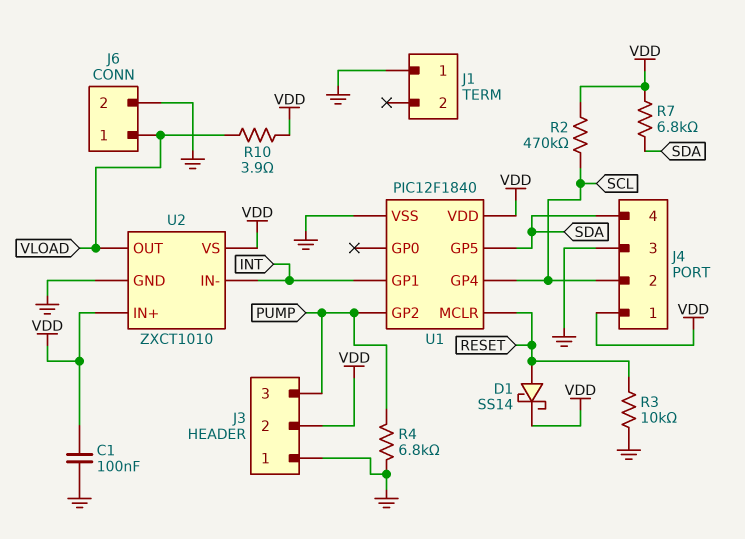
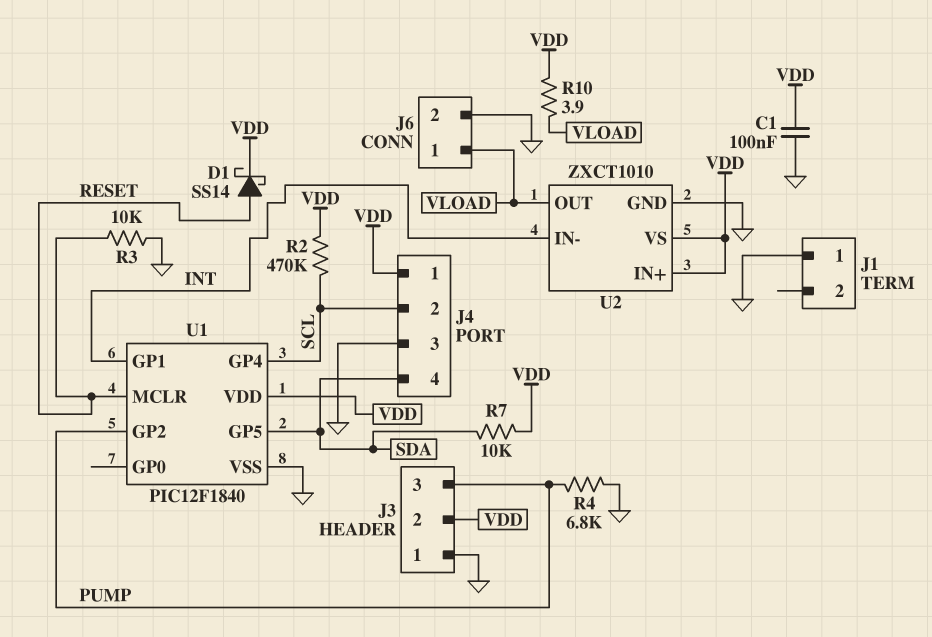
R7: 6.8k (SDA, VDD) -> 10k (SDA, VDD)

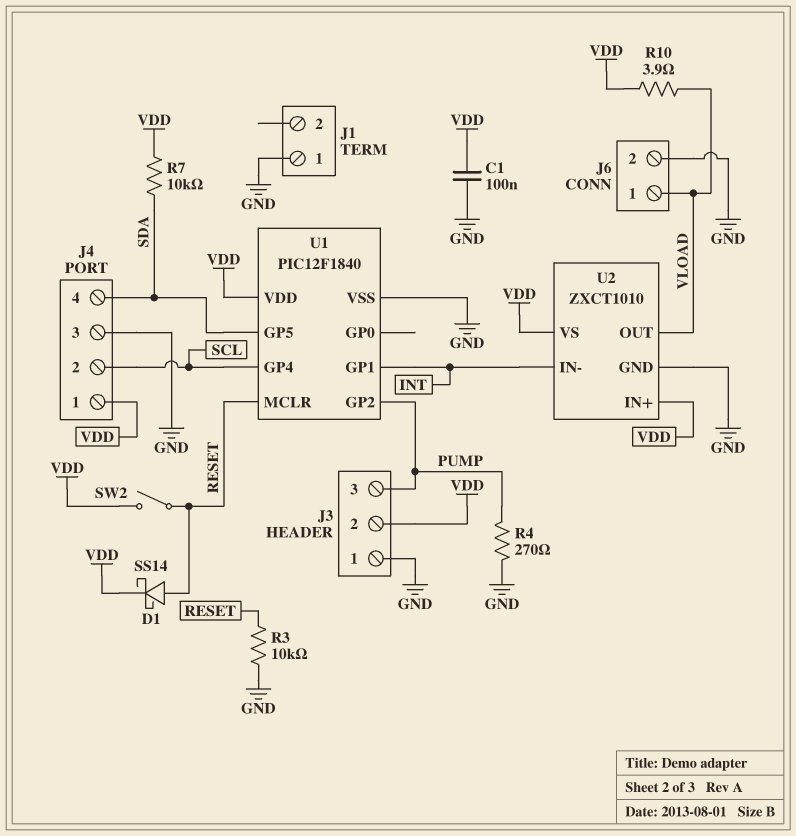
R2: 470k (SCL, VDD) -> none
R4: 6.8k (GND, PUMP) -> 270 (GND, PUMP)
SW2: none -> switch (RESET, VDD)

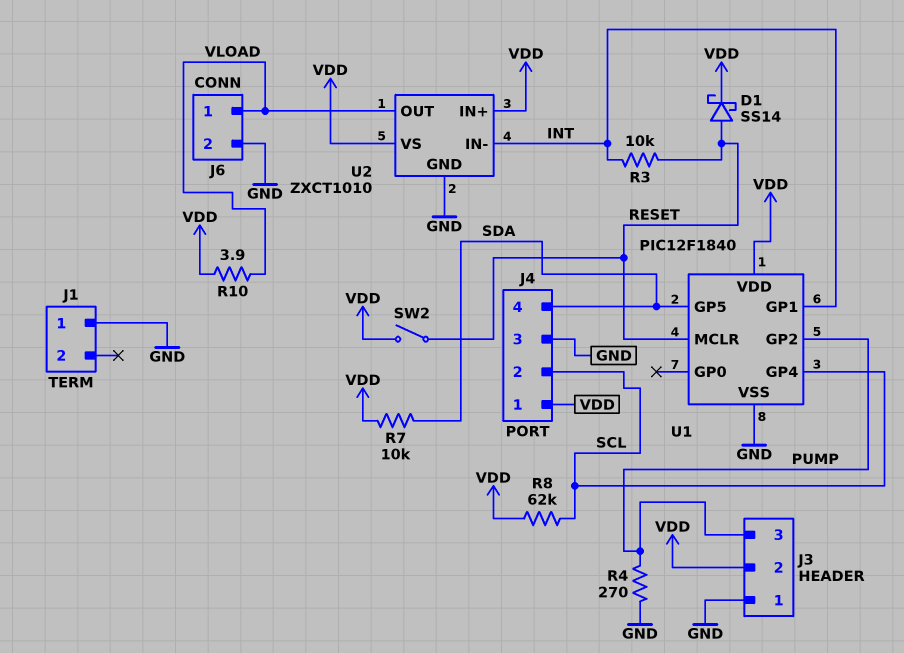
C1: 100nF (GND, VDD) -> none
R3: 10k (GND, RESET) -> 10k (INT, RESET)
R8: none -> 62k (SCL, VDD)

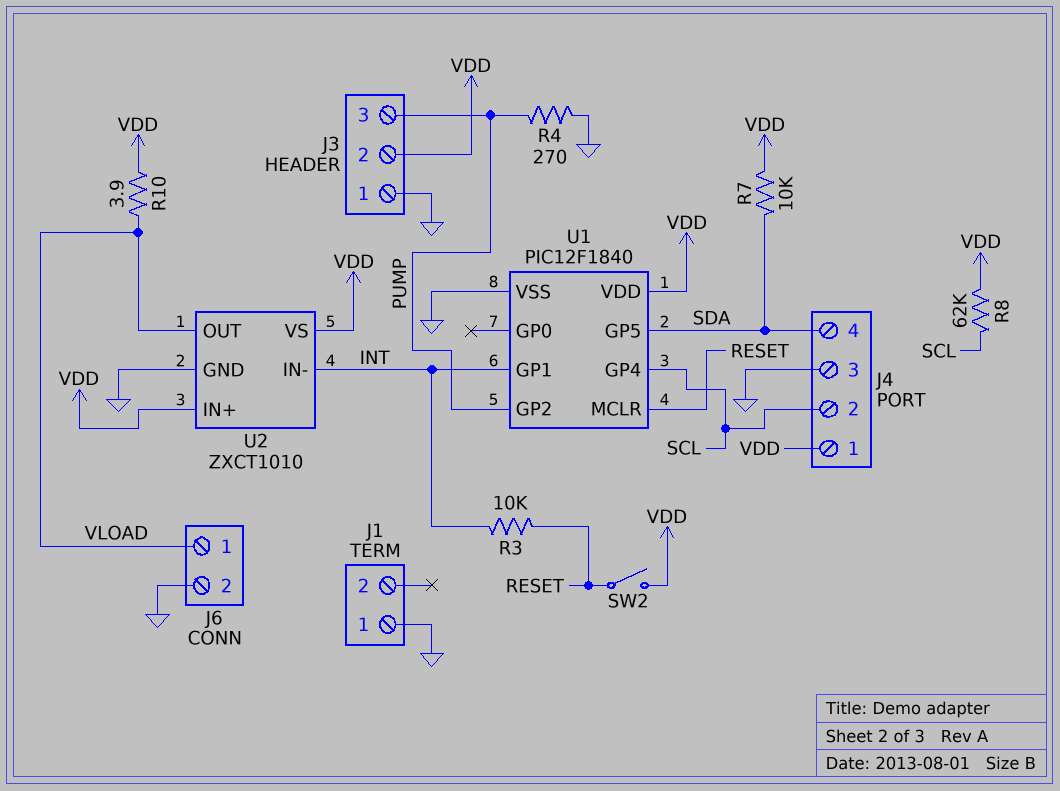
D1: schottky SS14 (A RESET, K VDD) -> none

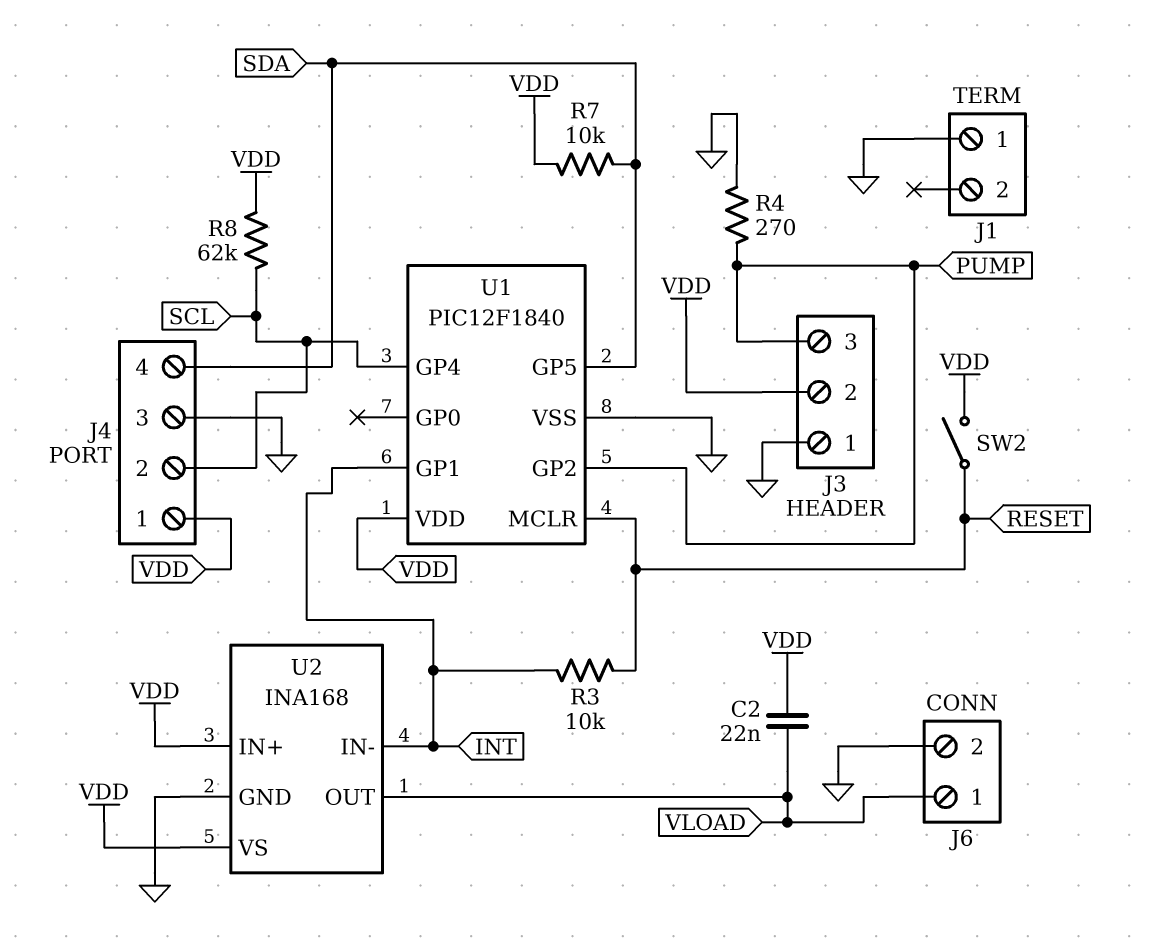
C2: none -> 22nF (VDD, VLOAD)
R10: 3.9 (VDD, VLOAD) -> none
U2: ZXCT1010 -> INA168

